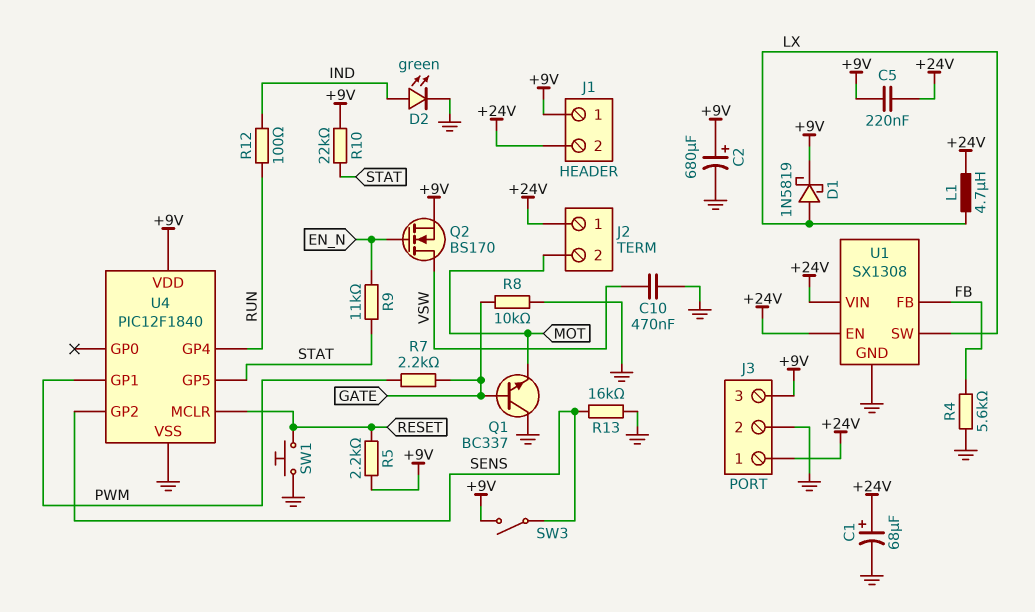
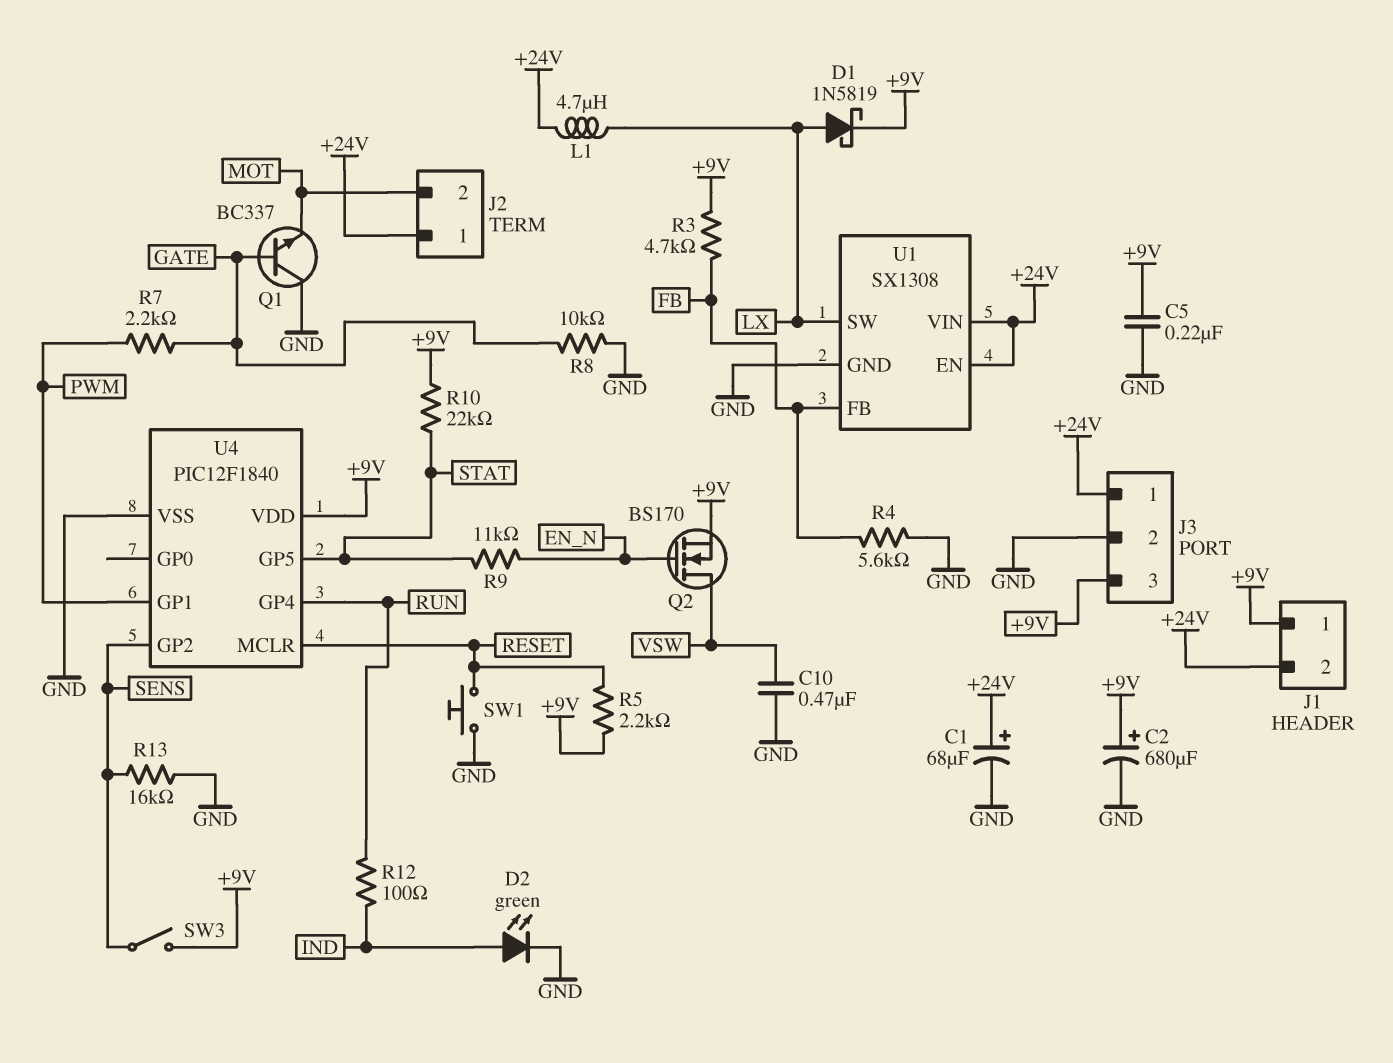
C5: 220nF (+9V, +24V) -> 220nF (+9V, GND)
R3: none -> 4.7k (+9V, FB)

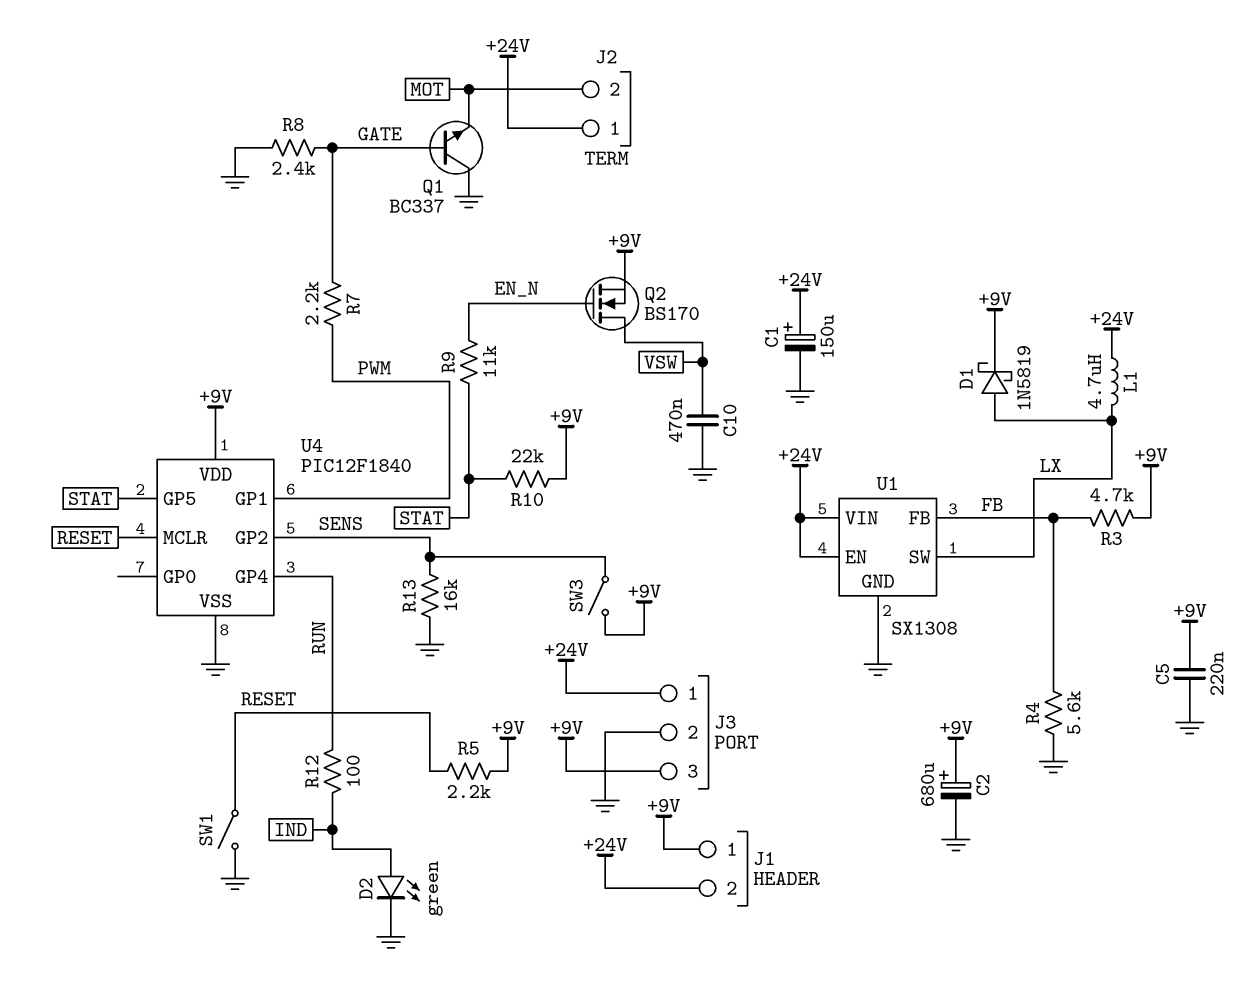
C1: 68uF (plus +24V, minus GND) -> 150uF (plus +24V, minus GND)
R8: 10k (GATE, GND) -> 2.4k (GATE, GND)
SW1: button (GND, RESET) -> switch (GND, RESET)

